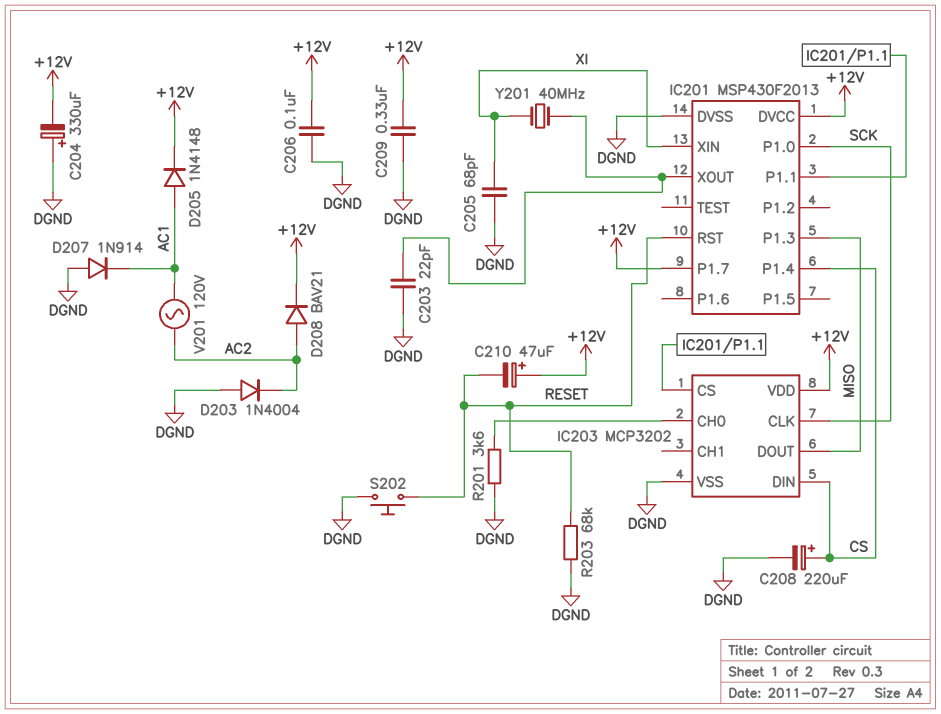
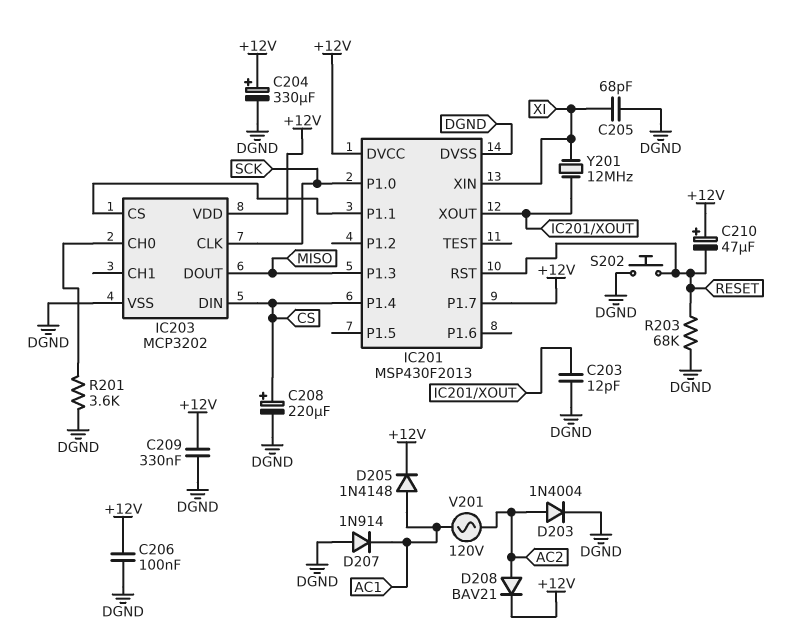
C203: 22pF (DGND, IC201/XOUT) -> 12pF (DGND, IC201/XOUT)
C204: 330uF (plus DGND, minus +12V) -> 330uF (plus +12V, minus DGND)
D203: diode 1N4004 (A DGND, K AC2) -> diode 1N4004 (A AC2, K DGND)
Y201: 40MHz (IC201/XOUT, XI) -> 12MHz (IC201/XOUT, XI)

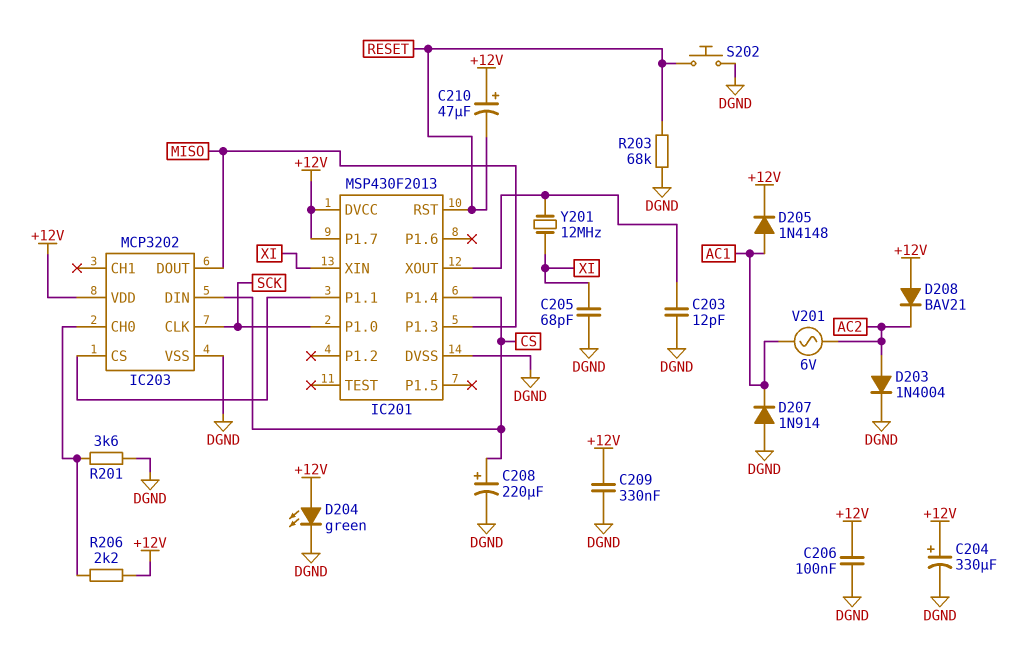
D204: none -> LED green (A +12V, K DGND)
D208: diode BAV21 (A AC2, K +12V) -> diode BAV21 (A +12V, K AC2)
R206: none -> 2.2k (+12V, IC203/CH0)
V201: AC 120V (AC1, AC2) -> AC 6V (AC1, AC2)

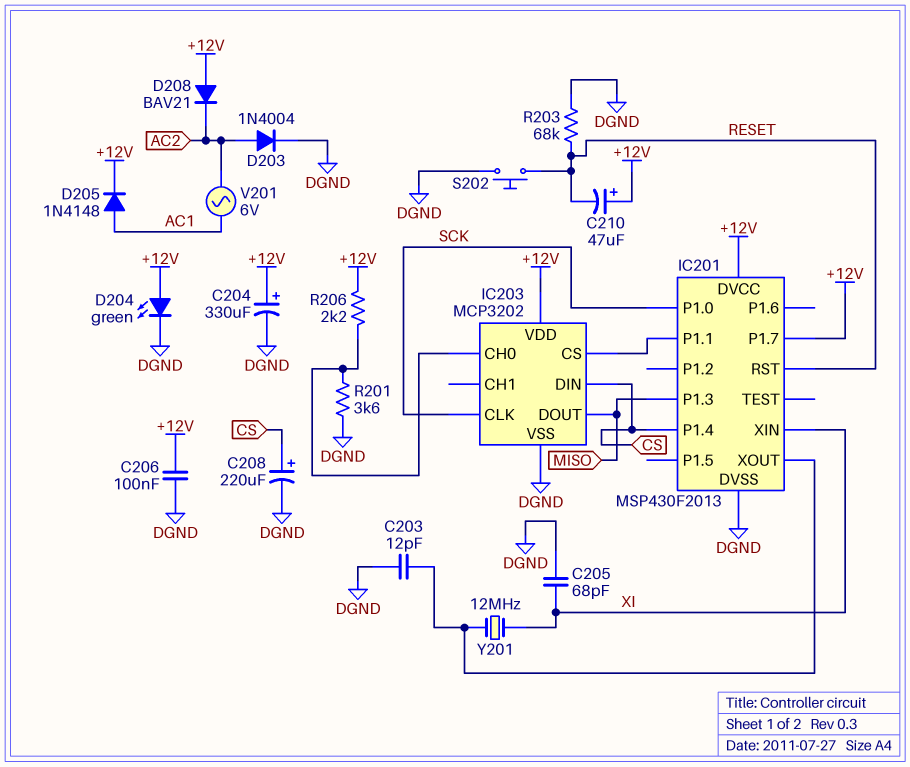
C209: 330nF (+12V, DGND) -> none
D207: diode 1N914 (A DGND, K AC1) -> none

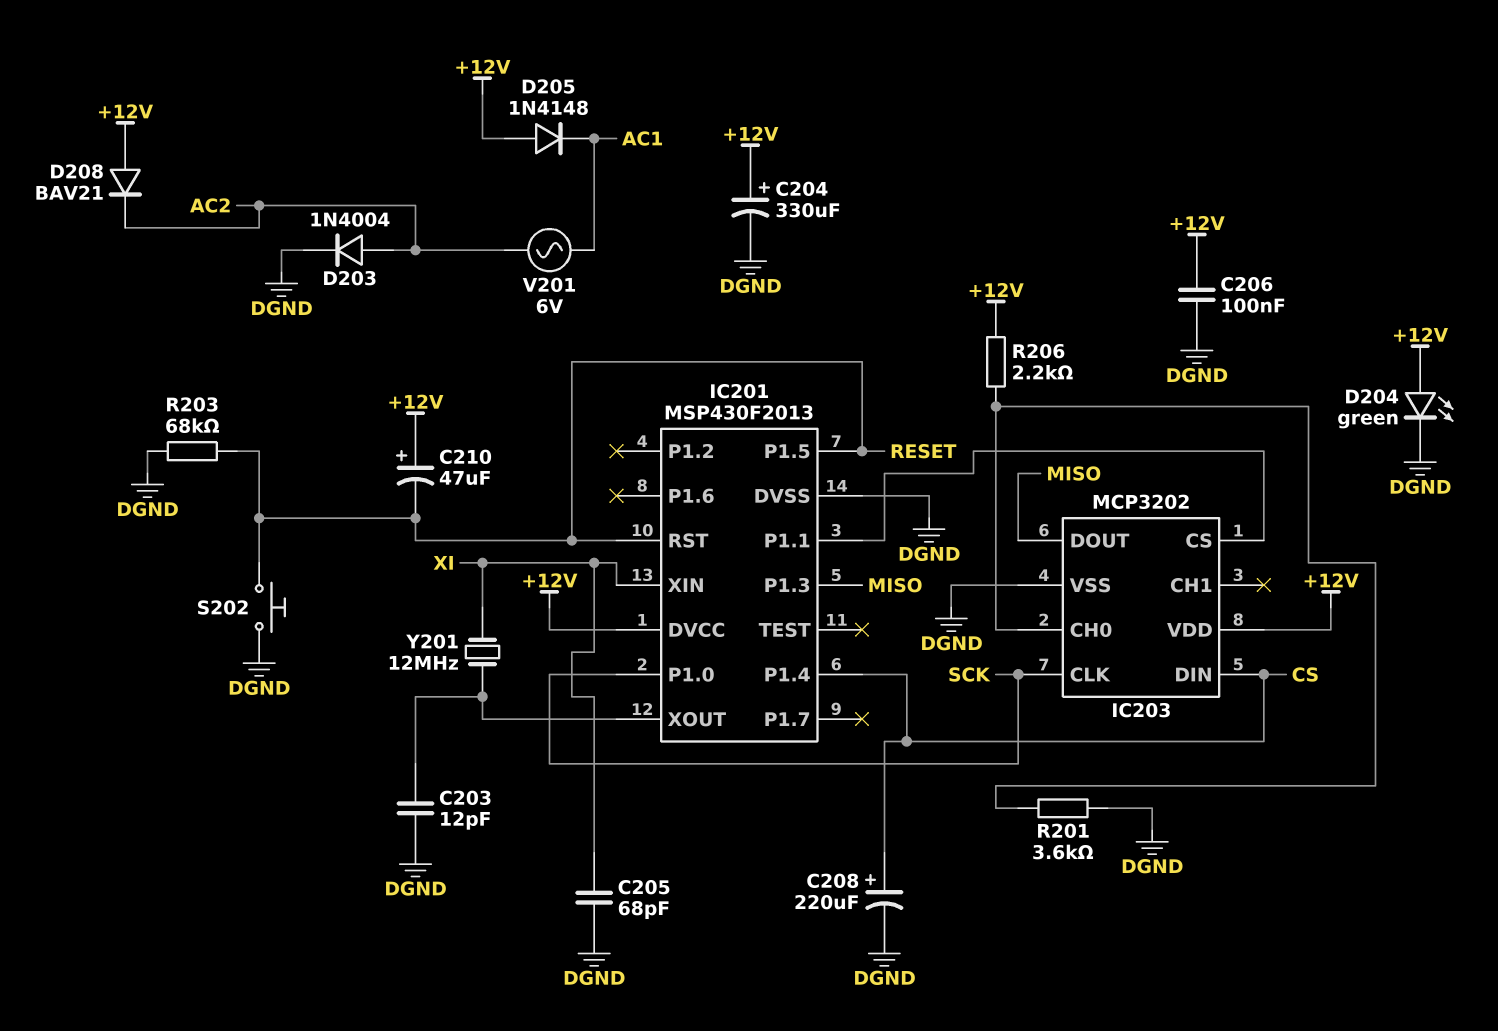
D205: diode 1N4148 (A AC1, K +12V) -> diode 1N4148 (A +12V, K AC1)
IC201 pin P1.5: none -> RESET
IC201 pin P1.7: +12V -> none

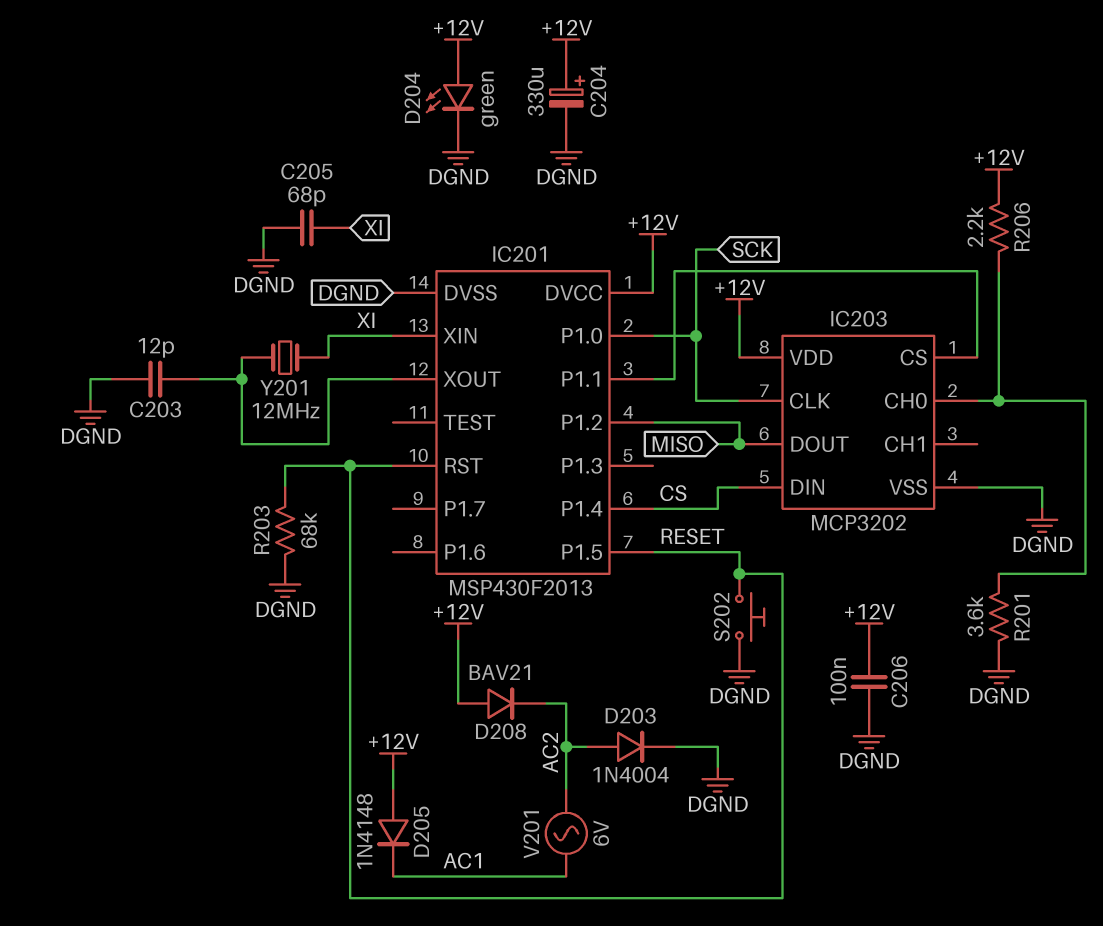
C208: 220uF (plus CS, minus DGND) -> none
C210: 47uF (plus +12V, minus RESET) -> none
IC201 pin P1.2: none -> MISO
IC201 pin P1.3: MISO -> none

